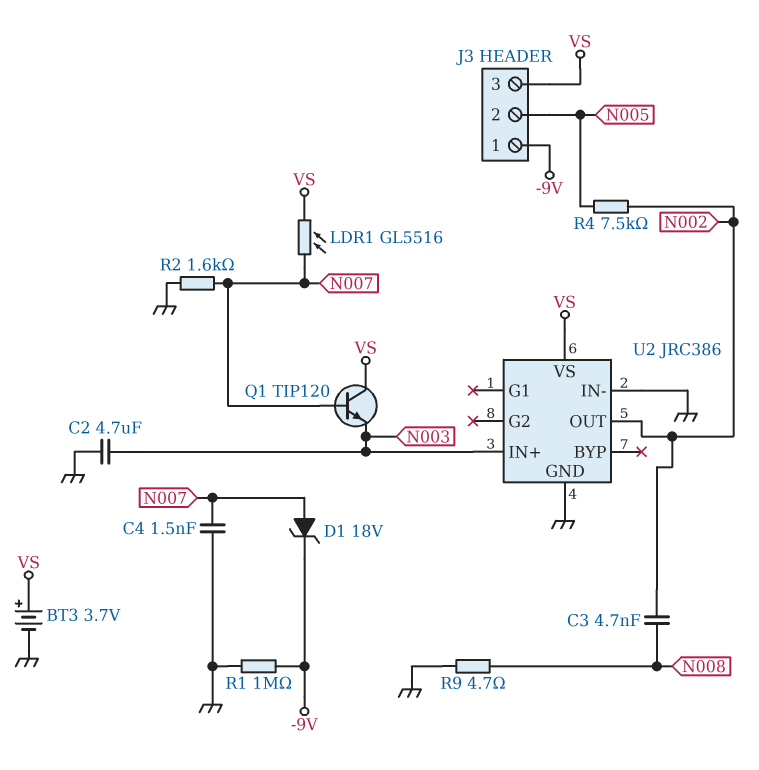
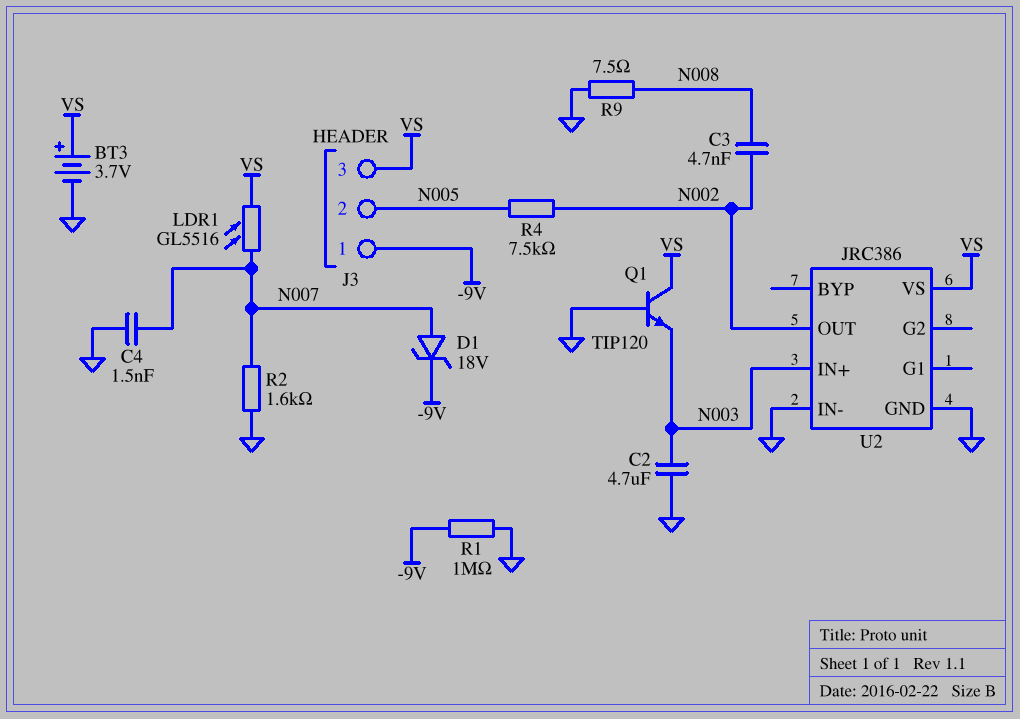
Q1: NPN TIP120 (B N007, C VS, E N003) -> NPN TIP120 (B GND, C VS, E N003)
R9: 4.7 (GND, N008) -> 7.5 (GND, N008)

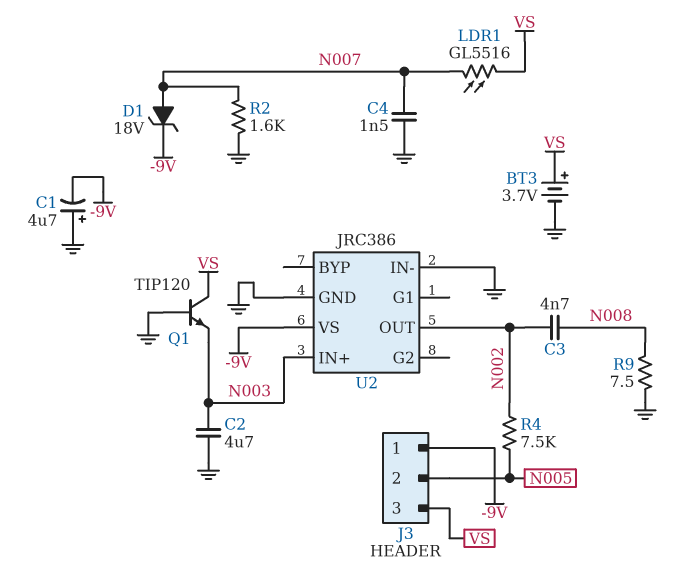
C1: none -> 4.7uF (plus GND, minus -9V)
R1: 1M (-9V, GND) -> none
U2 pin VS: VS -> -9V

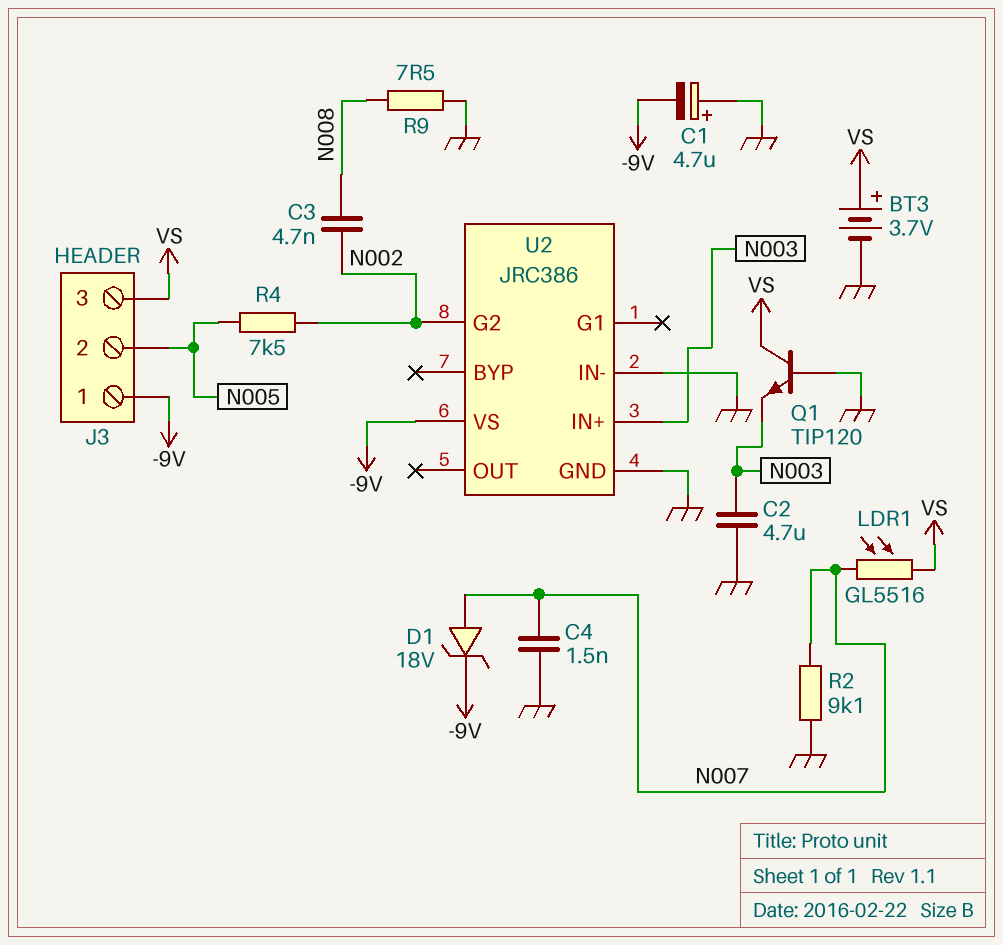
R2: 1.6k (GND, N007) -> 9.1k (GND, N007)
U2 pin G2: none -> N002
U2 pin OUT: N002 -> none

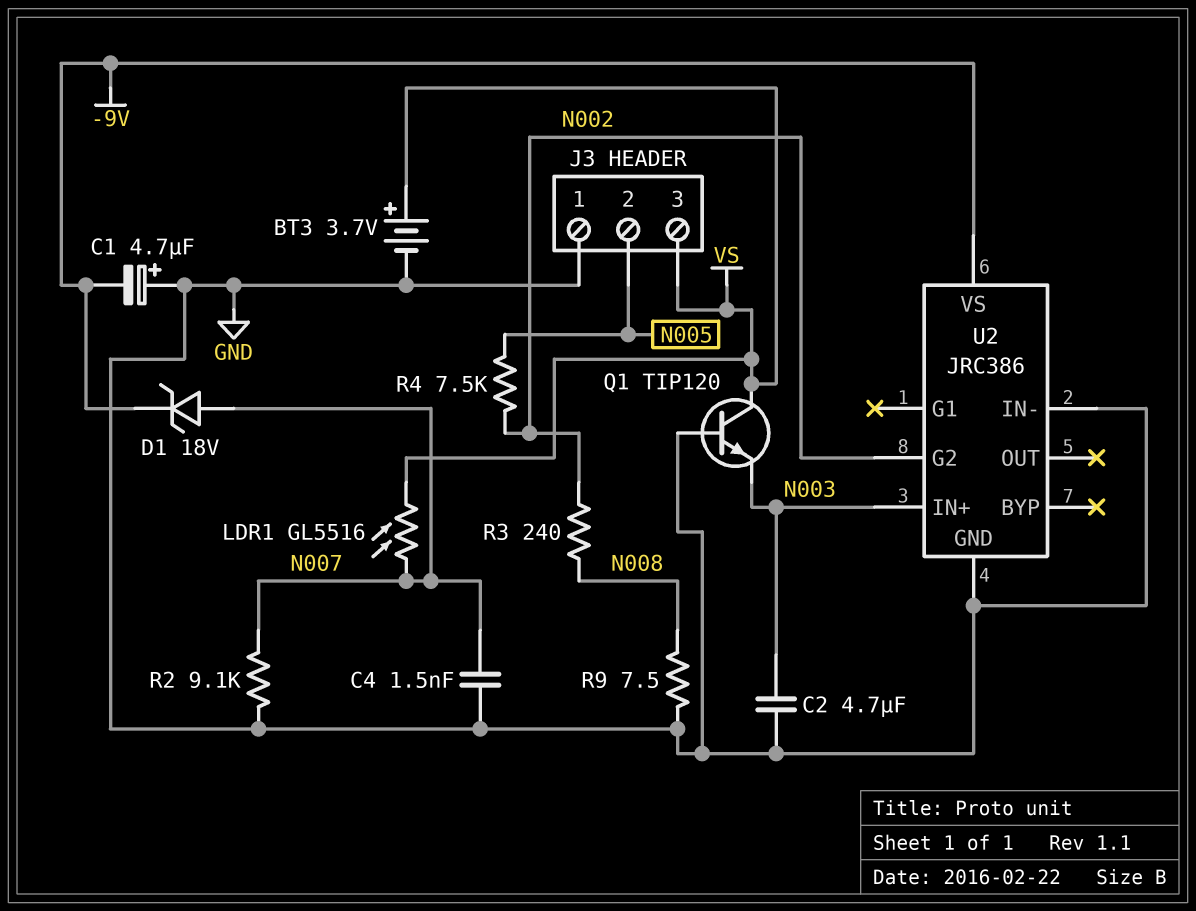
C3: 4.7nF (N002, N008) -> none
J3 pin 1: -9V -> GND
R3: none -> 240 (N002, N008)

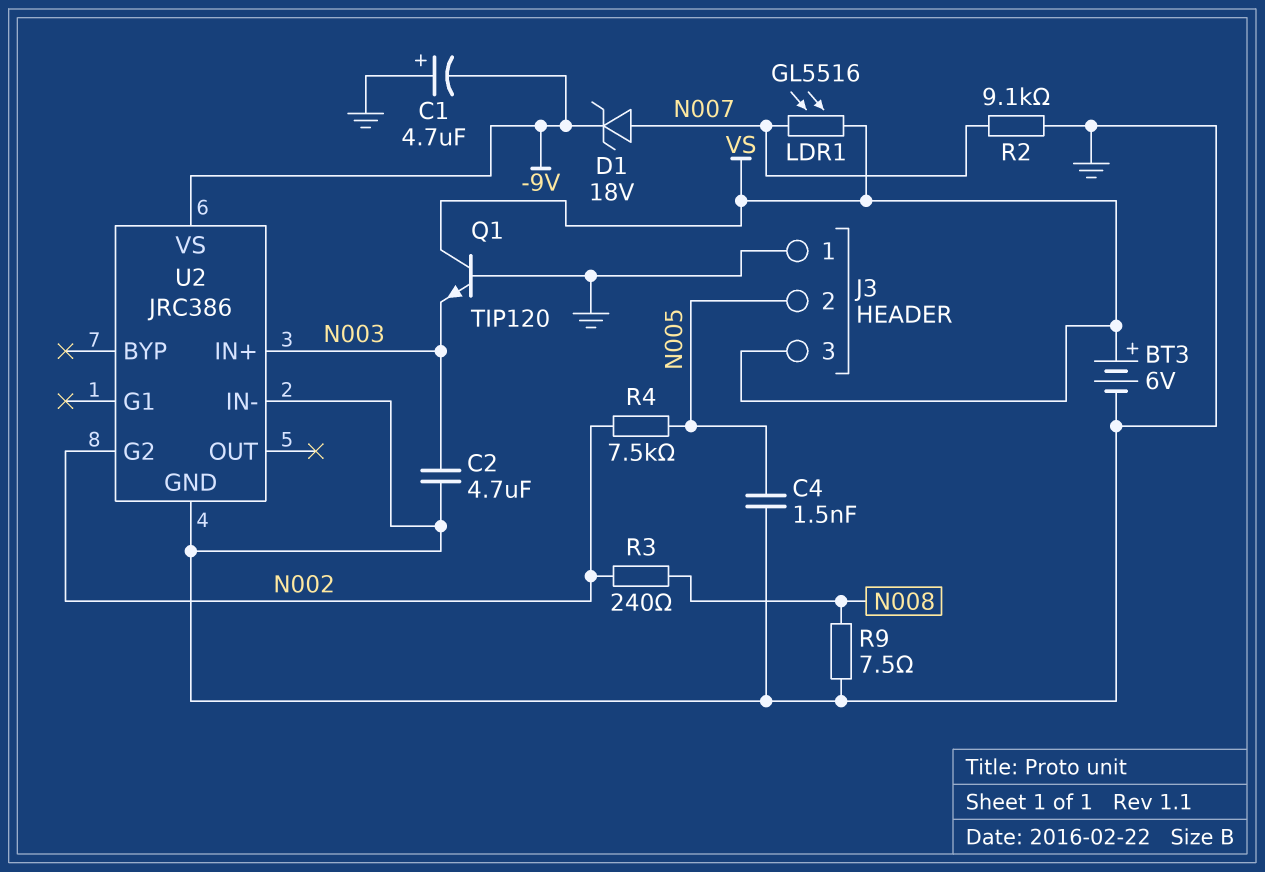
BT3: 3.7V (plus VS, minus GND) -> 6V (plus VS, minus GND)
C4: 1.5nF (GND, N007) -> 1.5nF (GND, N005)

